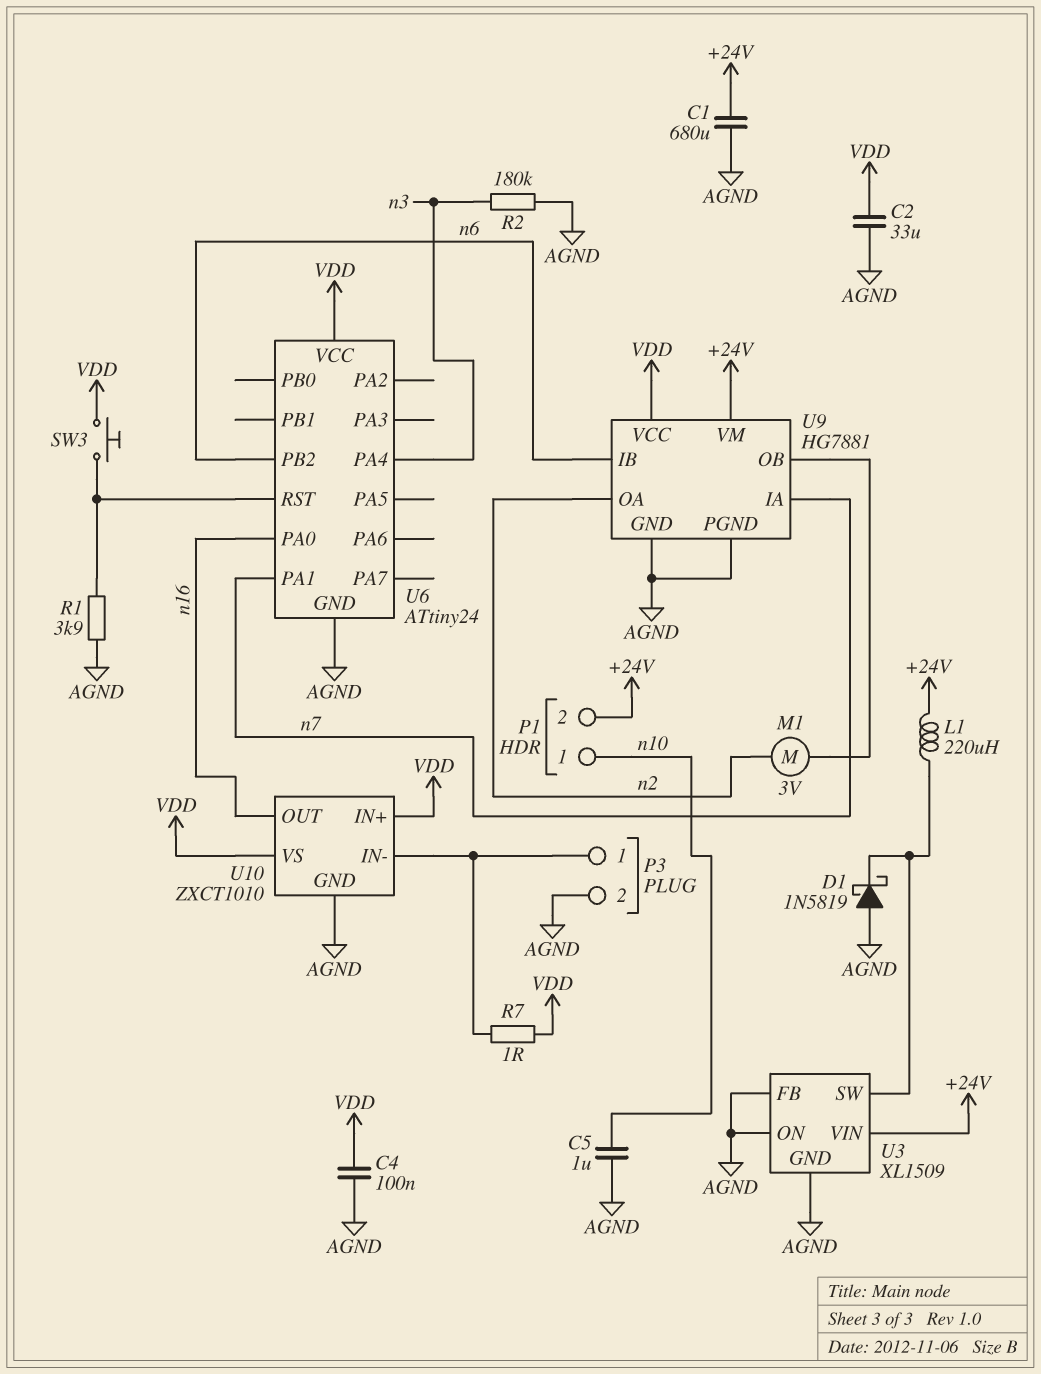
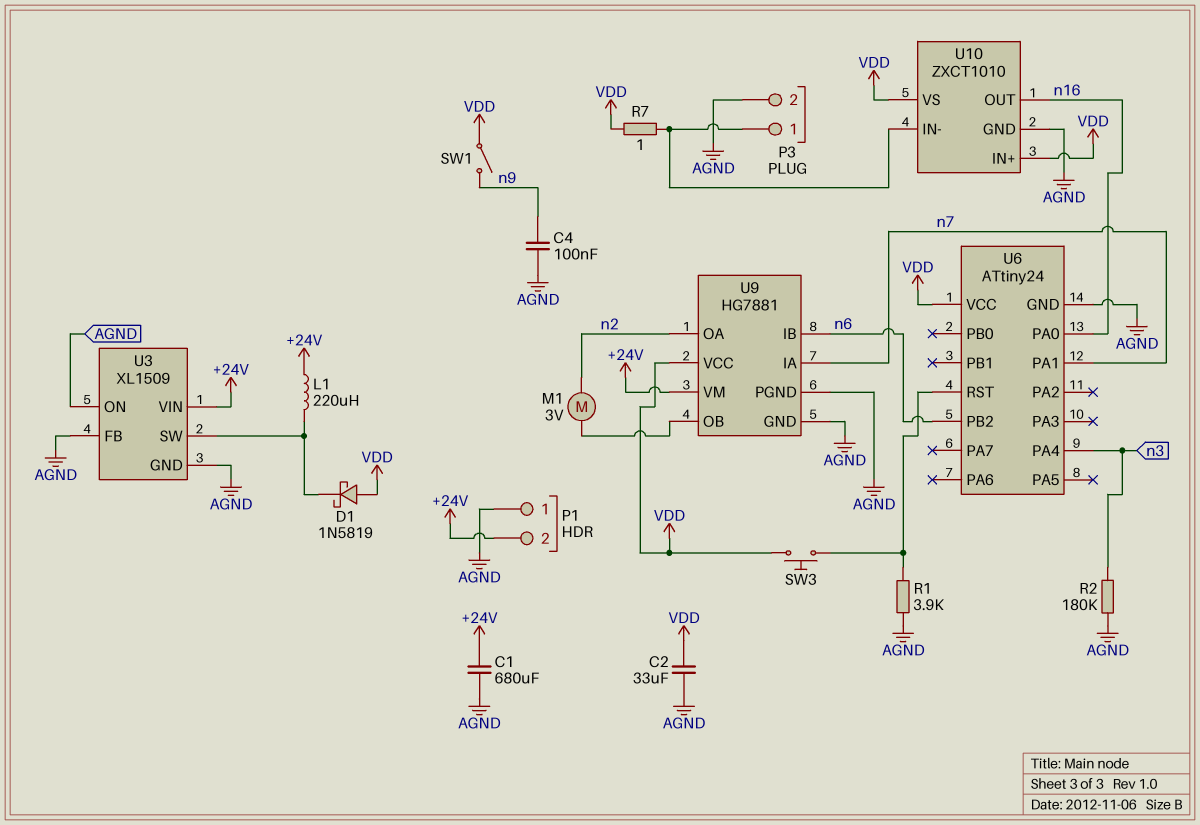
C4: 100nF (AGND, VDD) -> 100nF (AGND, n9)
C5: 1uF (AGND, n10) -> none
D1: schottky 1N5819 (A AGND, K U3/SW) -> schottky 1N5819 (A VDD, K U3/SW)
P1 pin 1: n10 -> AGND
SW1: none -> switch (VDD, n9)

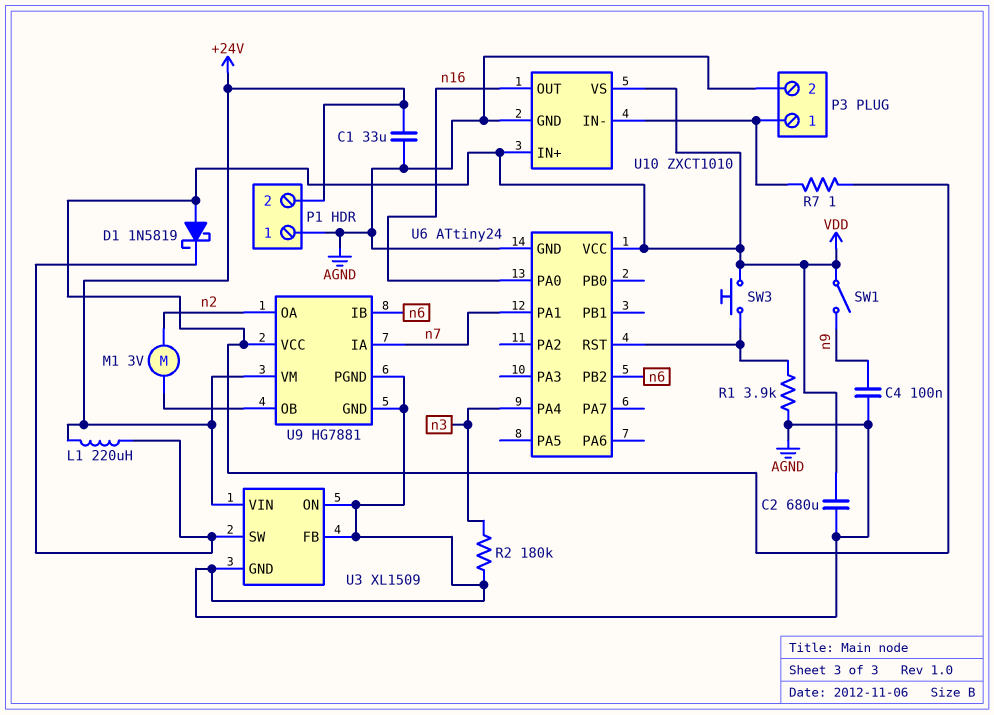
C1: 680uF (+24V, AGND) -> 33uF (+24V, AGND)
C2: 33uF (AGND, VDD) -> 680uF (AGND, VDD)

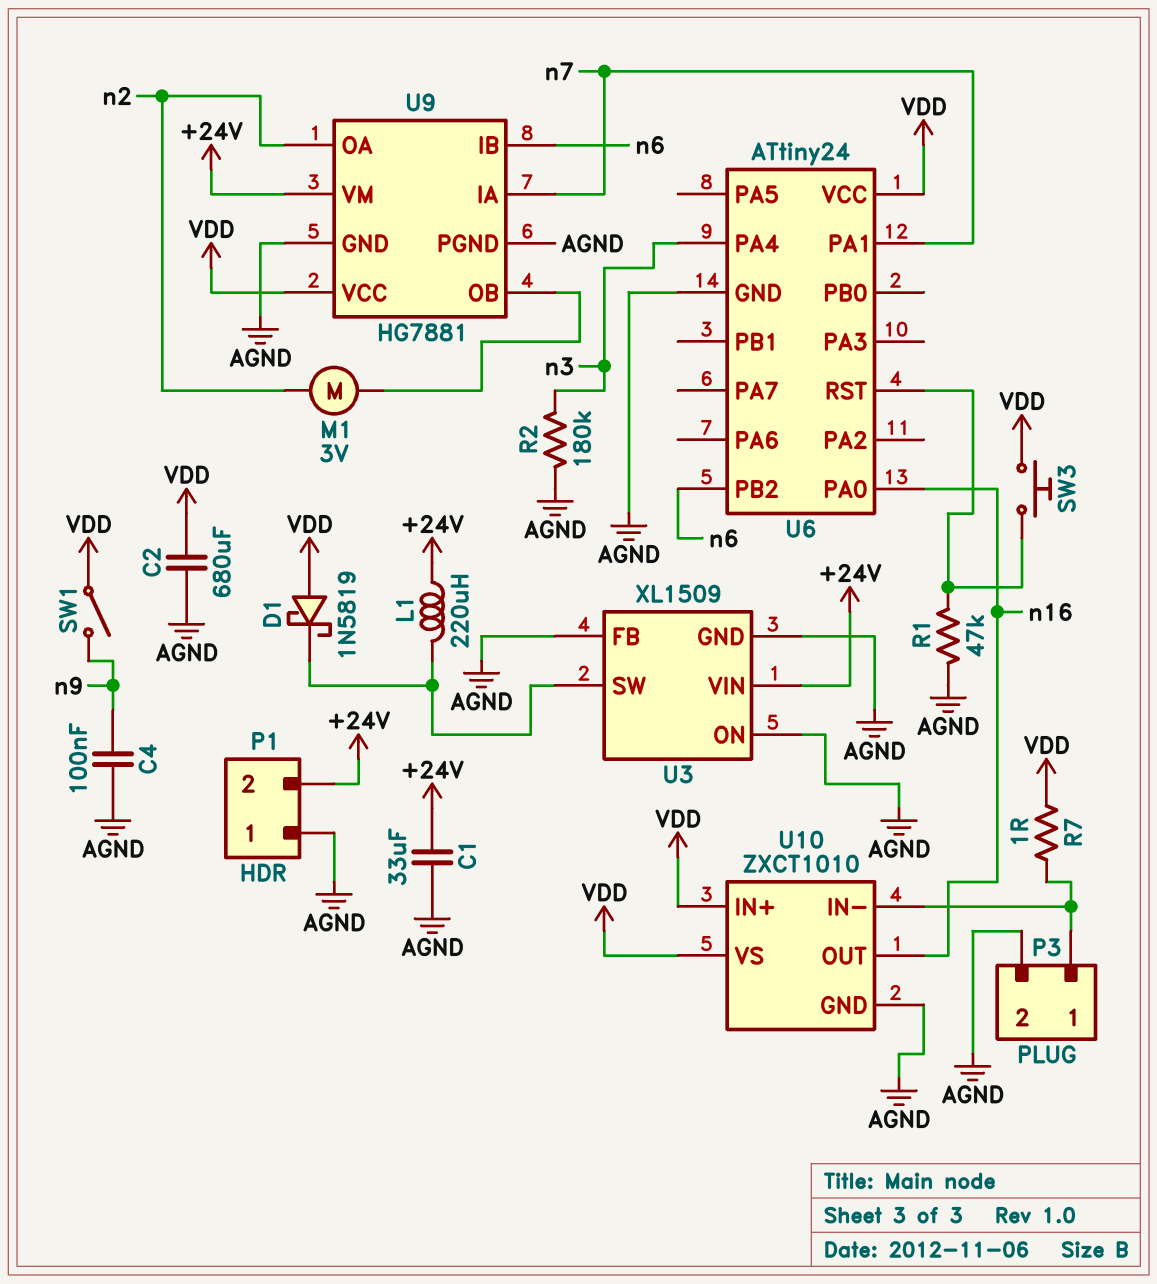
R1: 3.9k (AGND, U6/RST) -> 47k (AGND, U6/RST)

